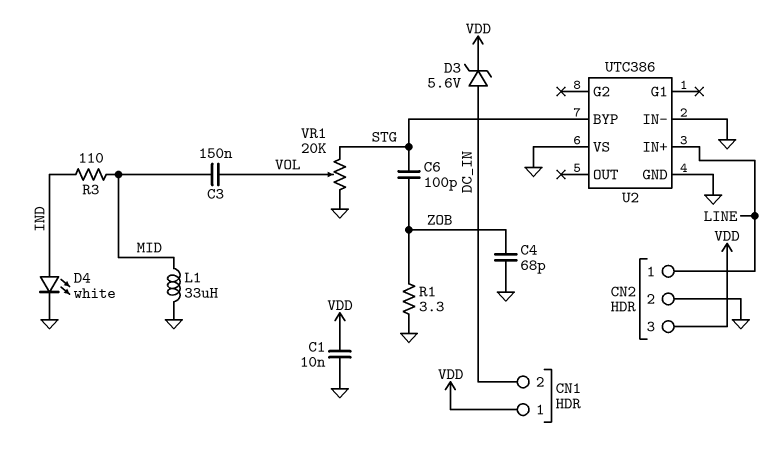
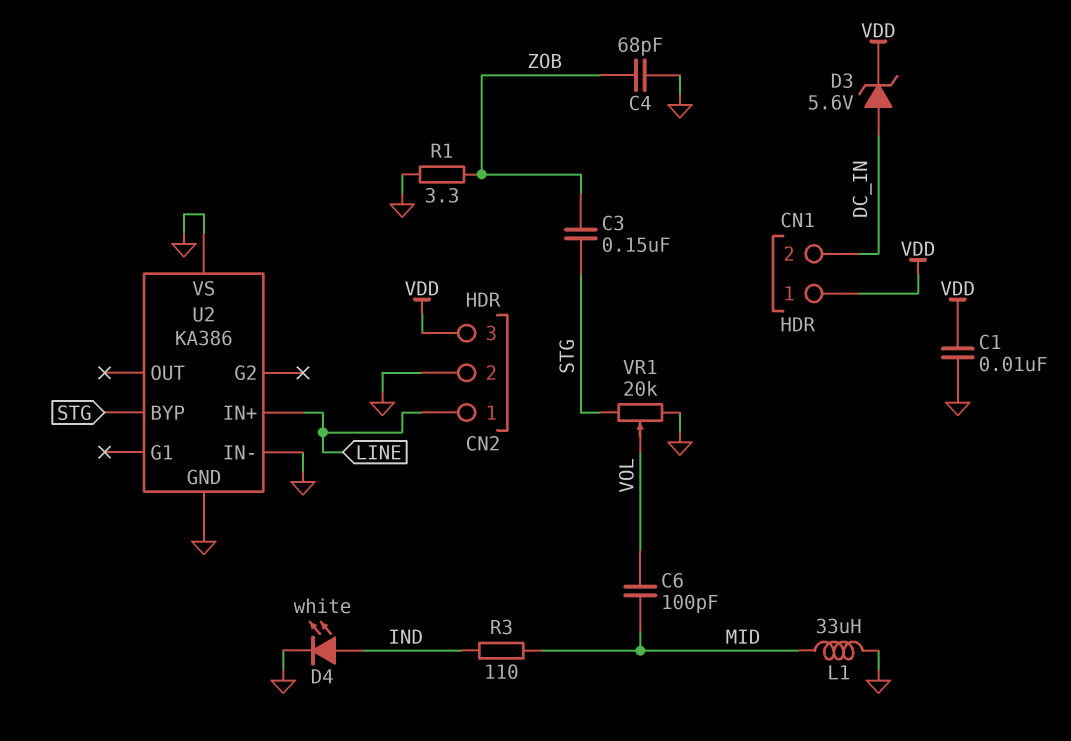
C3: 150nF (MID, VOL) -> 150nF (STG, ZOB)
C6: 100pF (STG, ZOB) -> 100pF (MID, VOL)
U2: UTC386 -> KA386

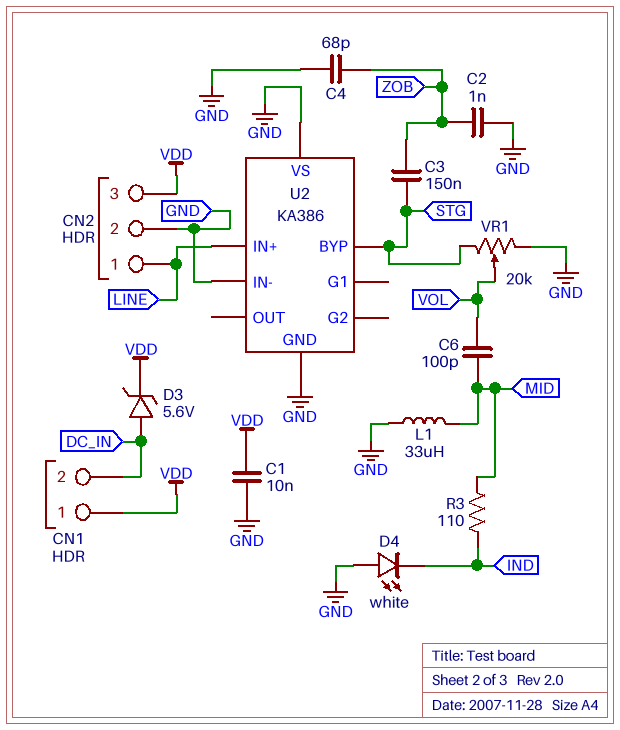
C2: none -> 1nF (GND, ZOB)
D4: LED white (A IND, K GND) -> LED white (A GND, K IND)
R1: 3.3 (GND, ZOB) -> none

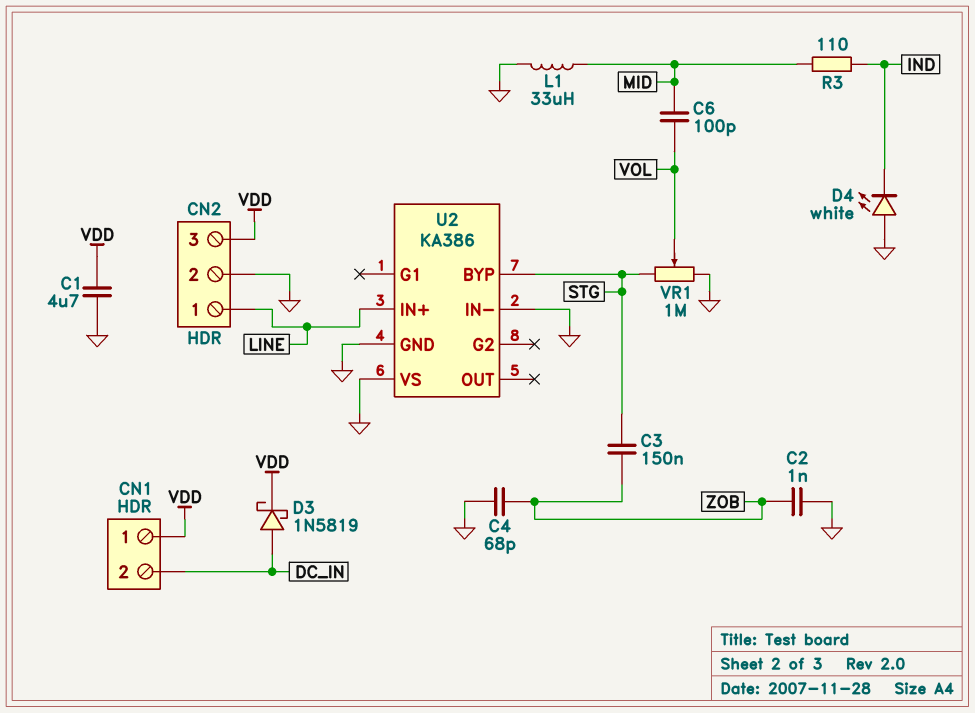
C1: 10nF (GND, VDD) -> 4.7uF (GND, VDD)
D3: zener 5.6V (A DC_IN, K VDD) -> schottky 1N5819 (A DC_IN, K VDD)
VR1: 20k (GND, STG, wiper VOL) -> 1M (GND, STG, wiper VOL)

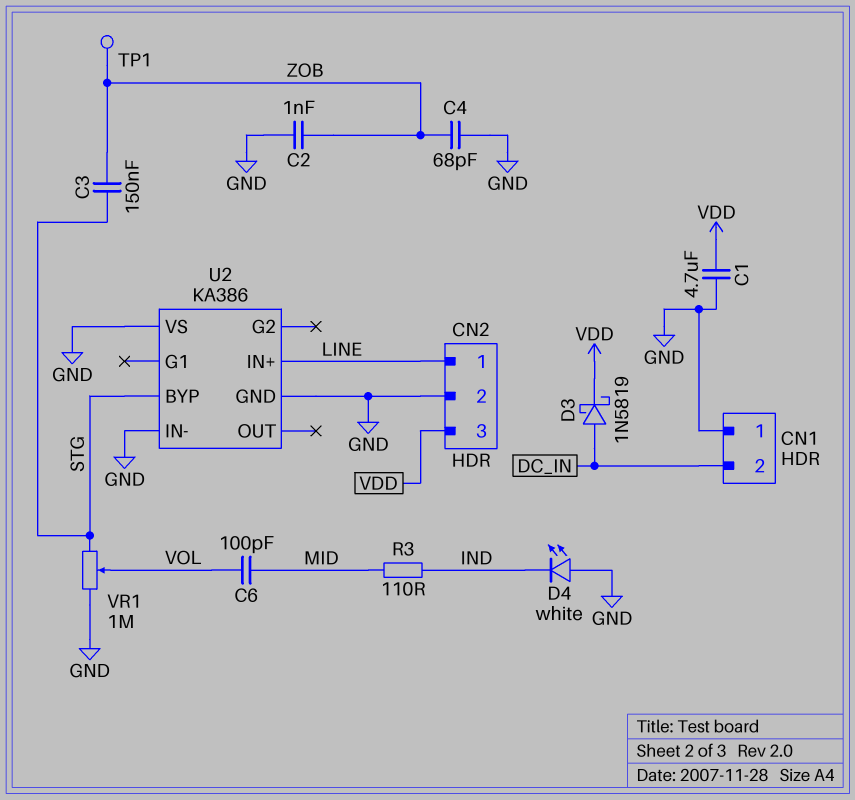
CN1 pin 1: VDD -> GND
L1: 33uH (GND, MID) -> none
TP1: none -> test point (ZOB)

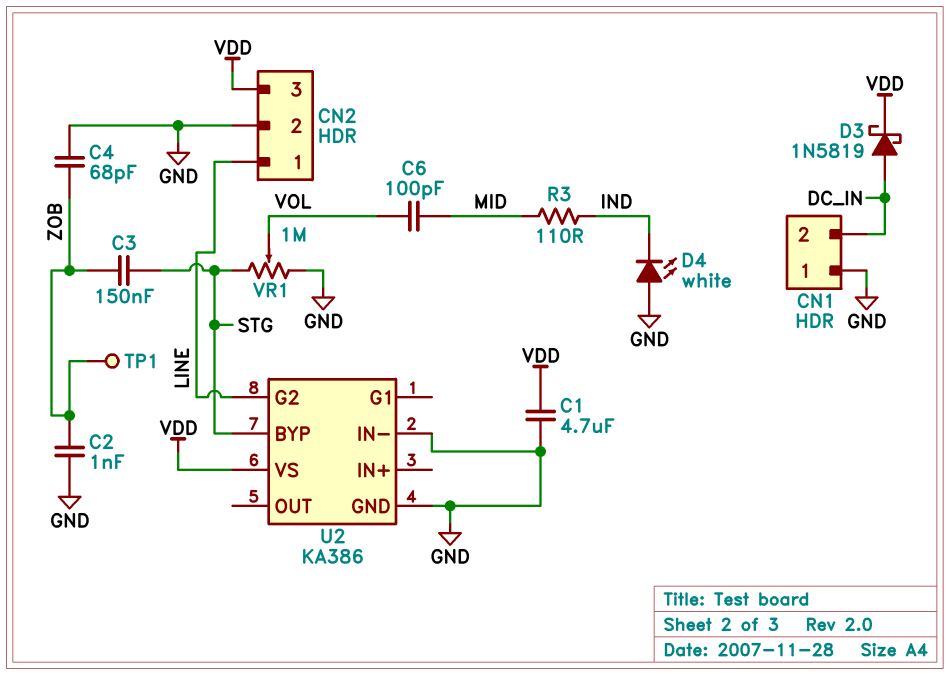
U2 pin G2: none -> LINE
U2 pin IN+: LINE -> none
U2 pin VS: GND -> VDD

